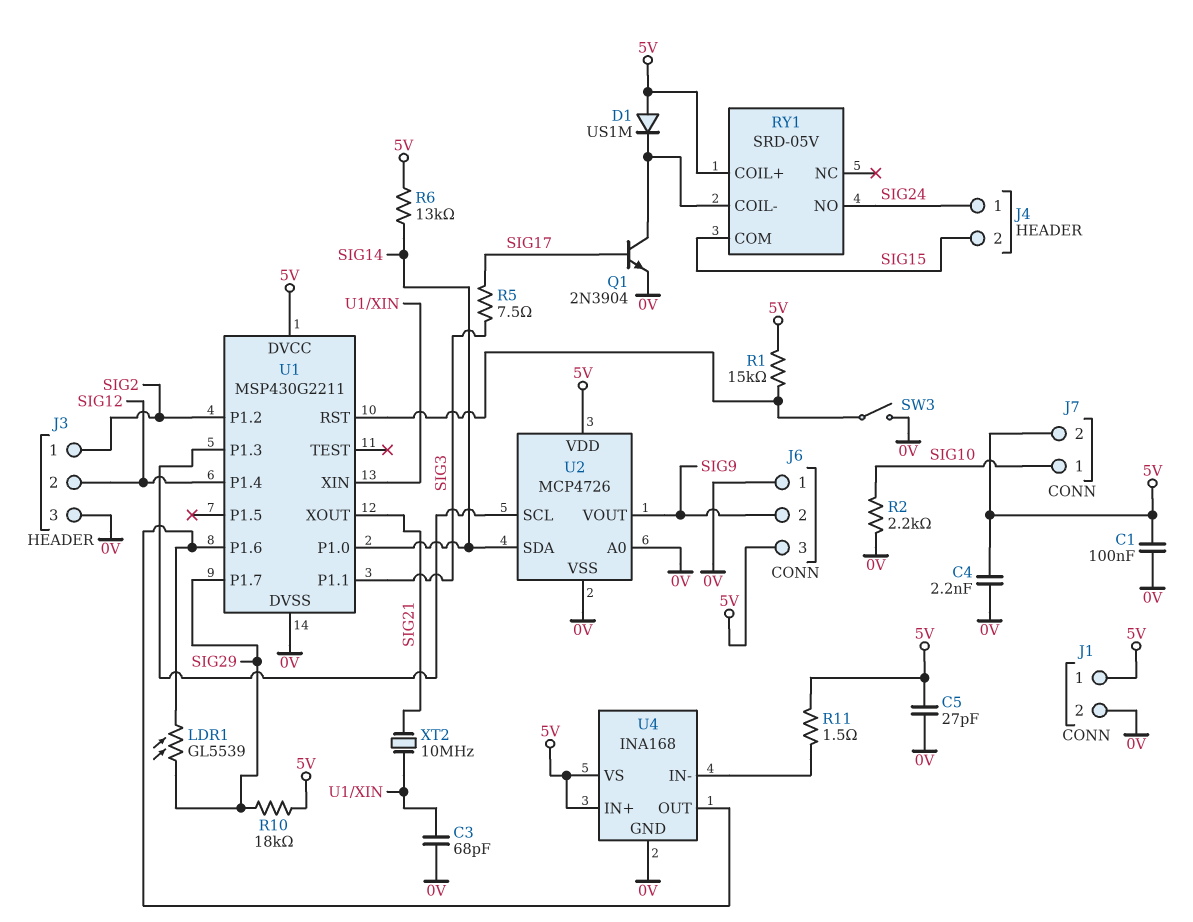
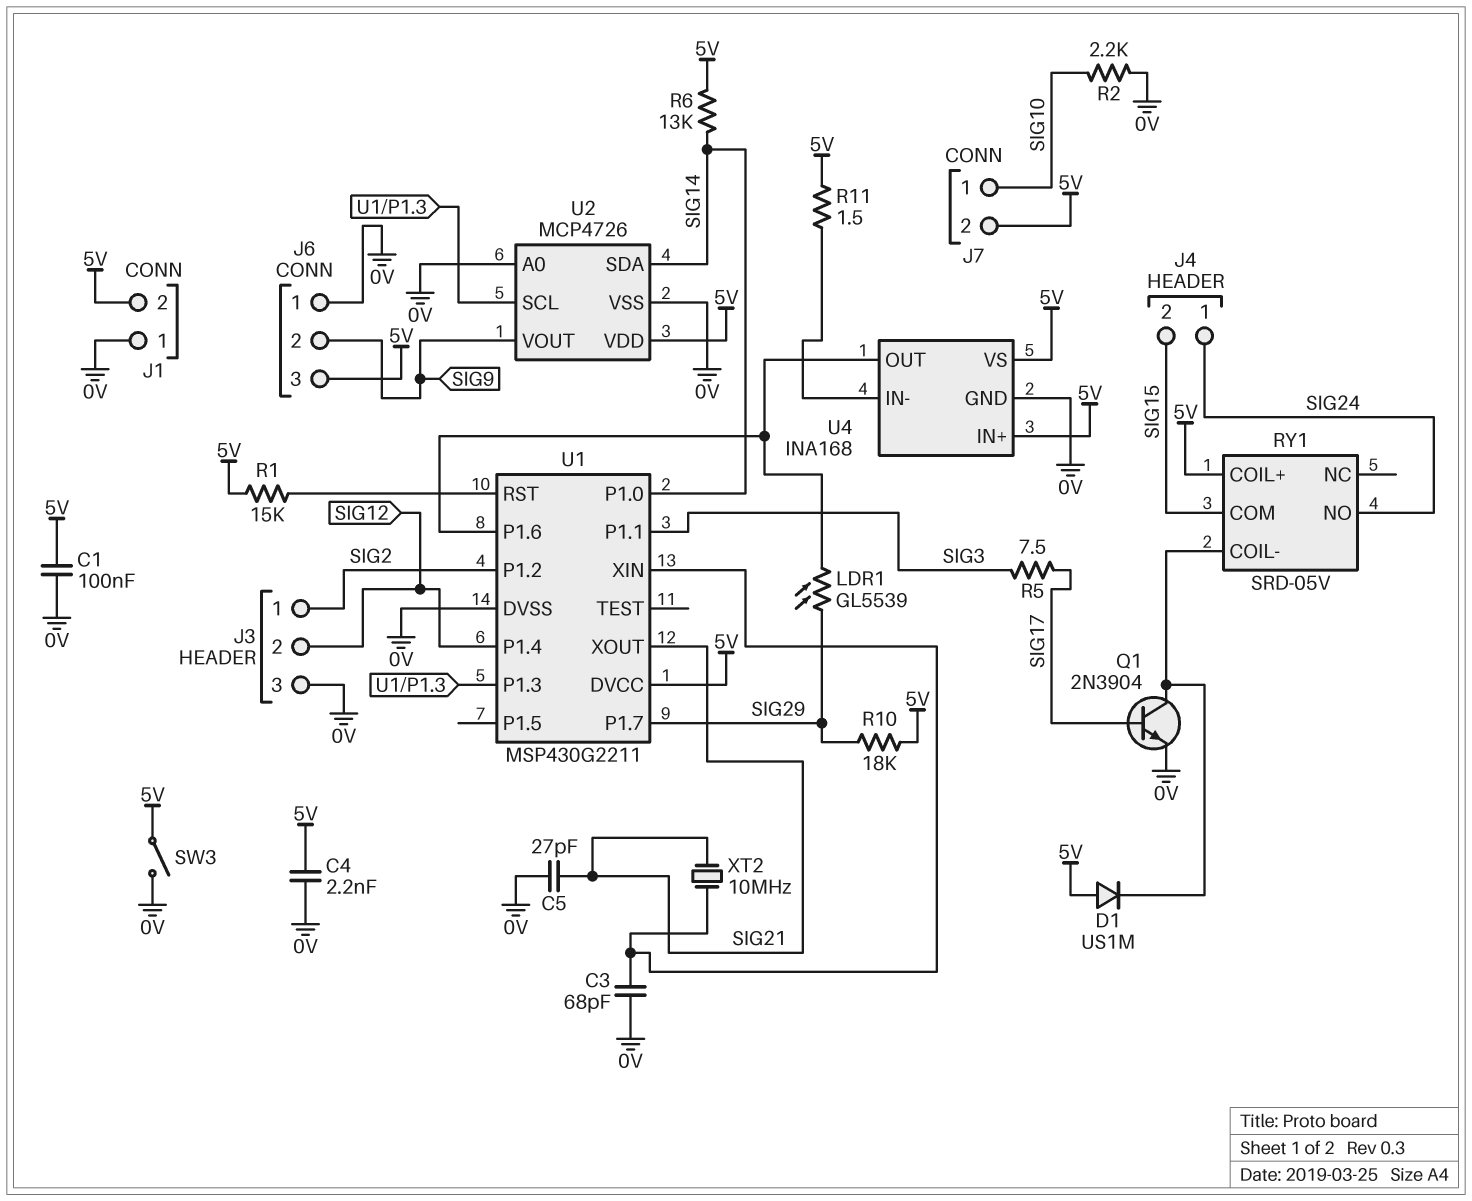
C5: 27pF (0V, 5V) -> 27pF (0V, SIG21)
J1 pin 1: 5V -> 0V
J1 pin 2: 0V -> 5V
SW3: switch (0V, U1/RST) -> switch (0V, 5V)

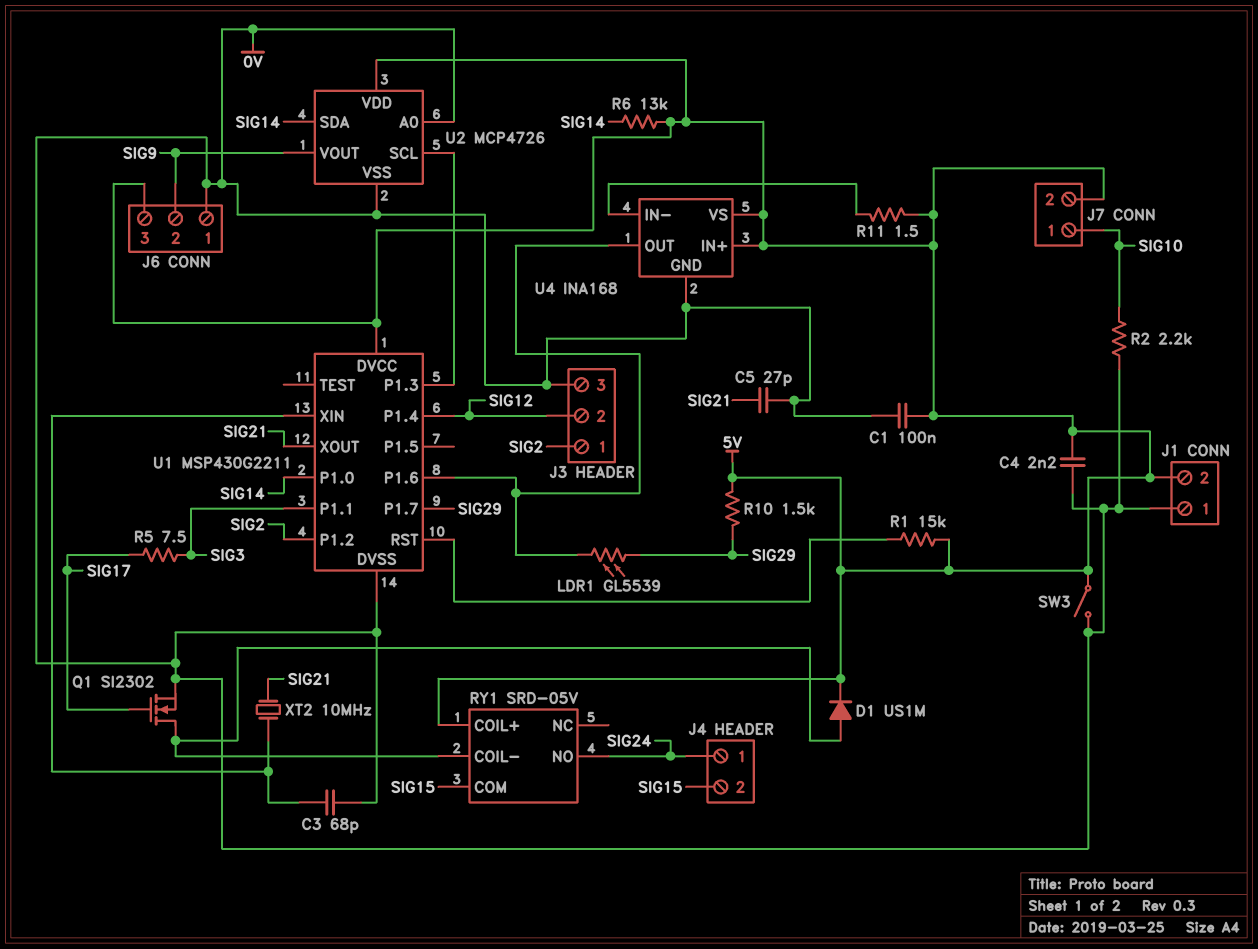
D1: diode US1M (A 5V, K RY1/COIL-) -> diode US1M (A RY1/COIL-, K 5V)
Q1: NPN 2N3904 (B SIG17, C RY1/COIL-, E 0V) -> NMOS SI2302 (G SIG17, D RY1/COIL-, S 0V)
R10: 18k (5V, SIG29) -> 1.5k (5V, SIG29)

